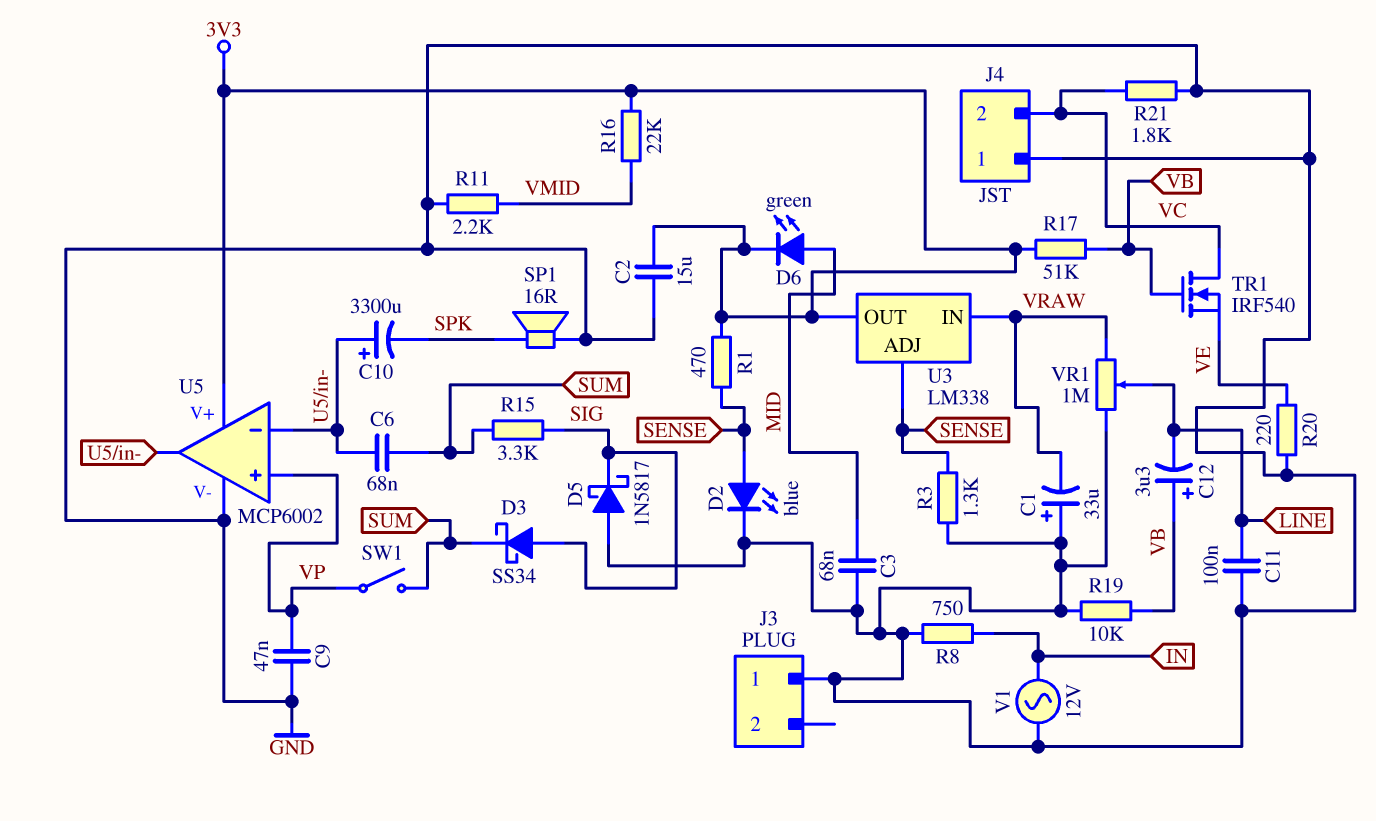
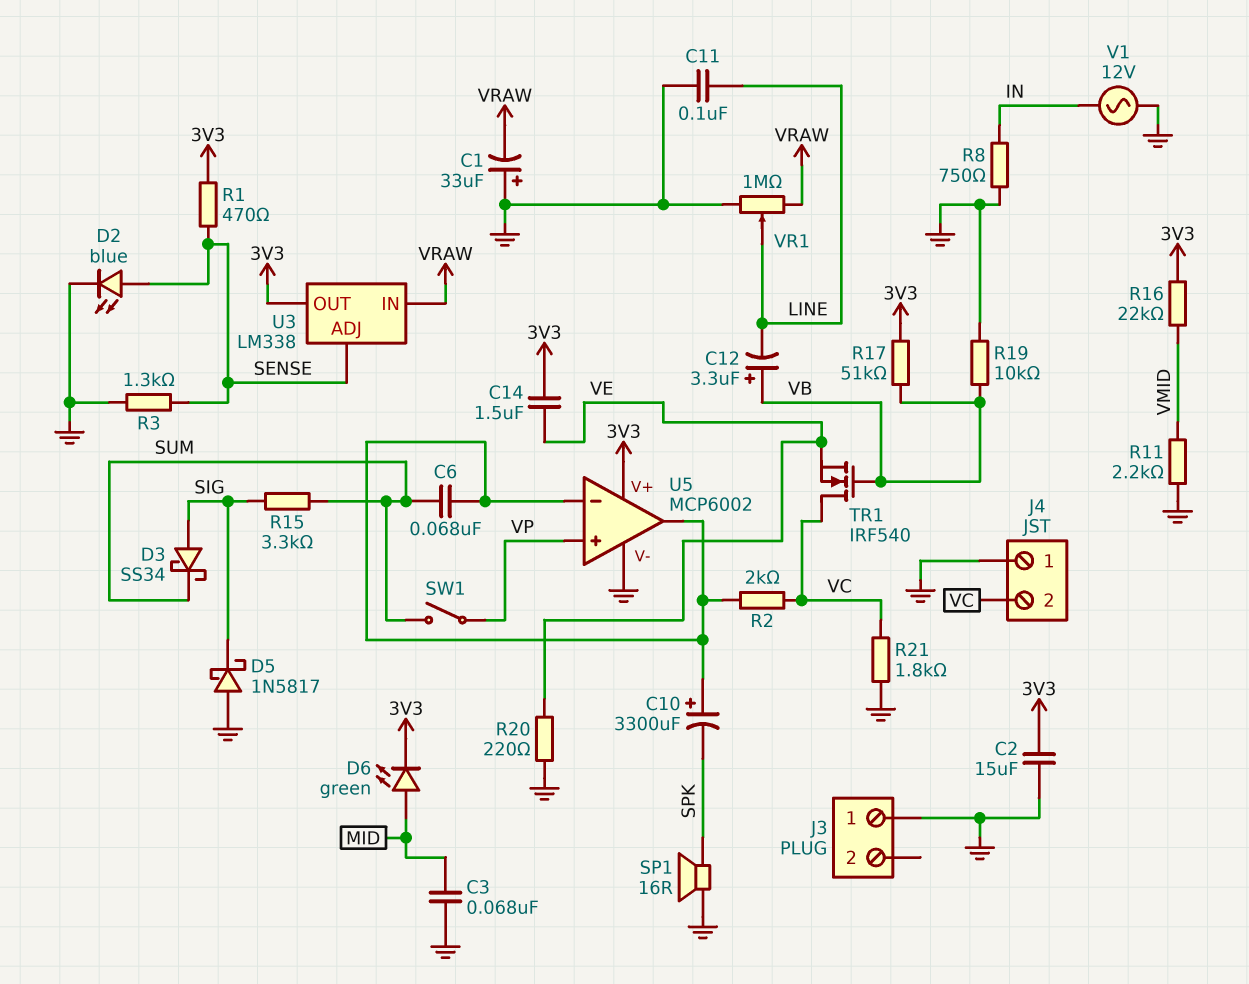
C9: 47nF (GND, VP) -> none
C14: none -> 1.5uF (3V3, VE)
R2: none -> 2k (U5/in-, VC)

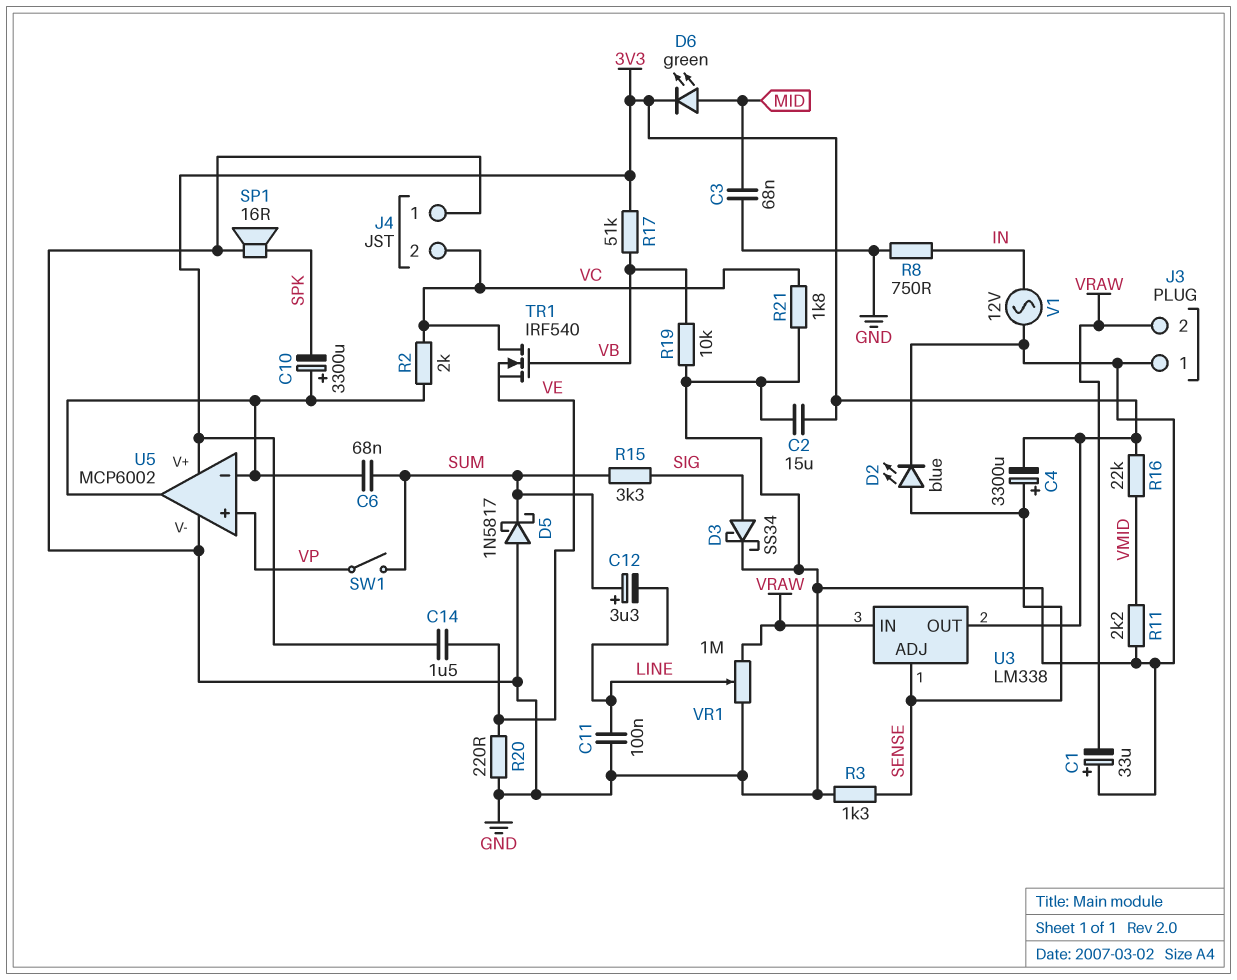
C4: none -> 3300uF (plus SENSE, minus 3V3)
C12: 3.3uF (plus VB, minus LINE) -> 3.3uF (plus SUM, minus LINE)
D3: schottky SS34 (A SIG, K SUM) -> schottky SS34 (A SIG, K GND)
D5: schottky 1N5817 (A GND, K SIG) -> schottky 1N5817 (A GND, K SUM)
J3 pin 2: none -> VRAW
R1: 470 (3V3, SENSE) -> none

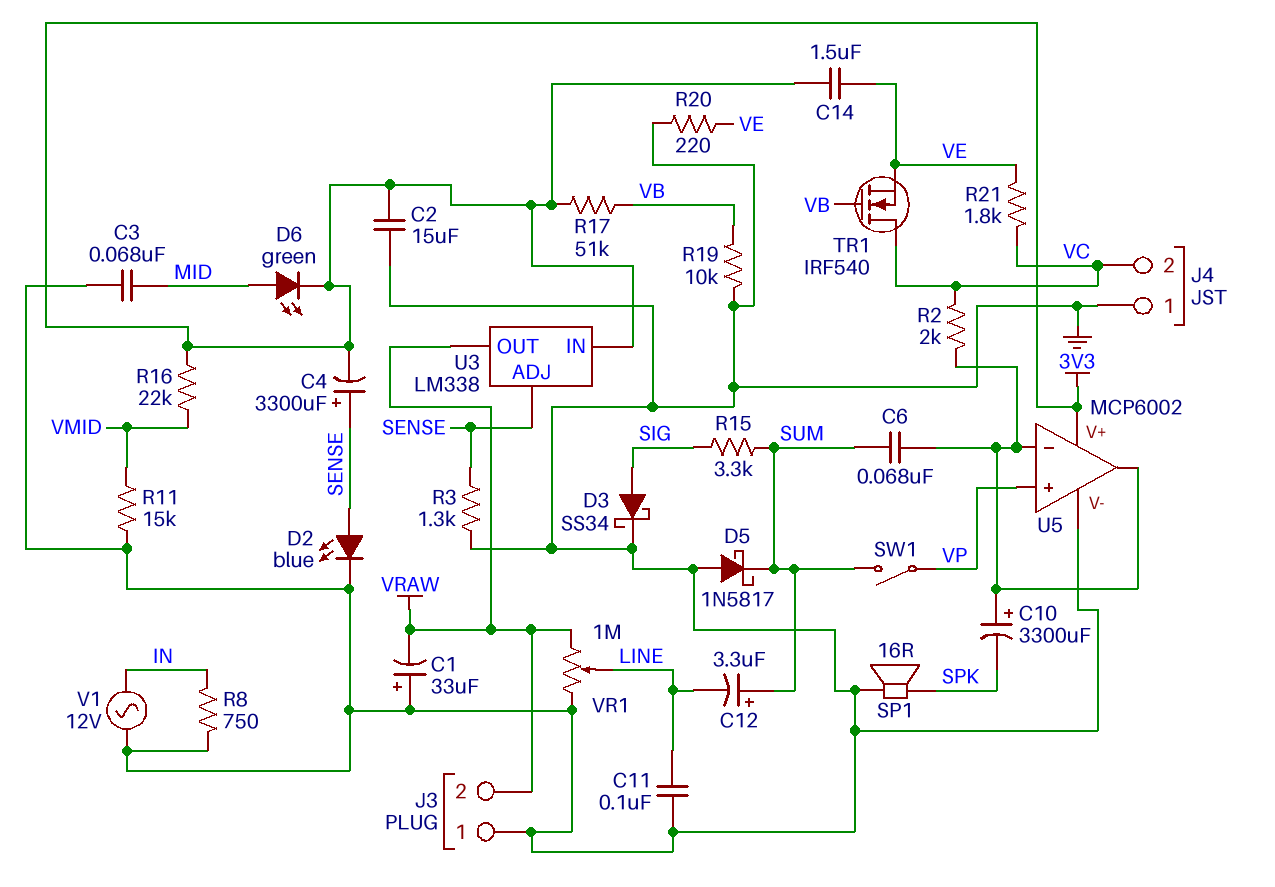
R11: 2.2k (GND, VMID) -> 15k (GND, VMID)
R21: 1.8k (GND, VC) -> 1.8k (VC, VE)
U3 pin IN: VRAW -> 3V3
U3 pin OUT: 3V3 -> VRAW

